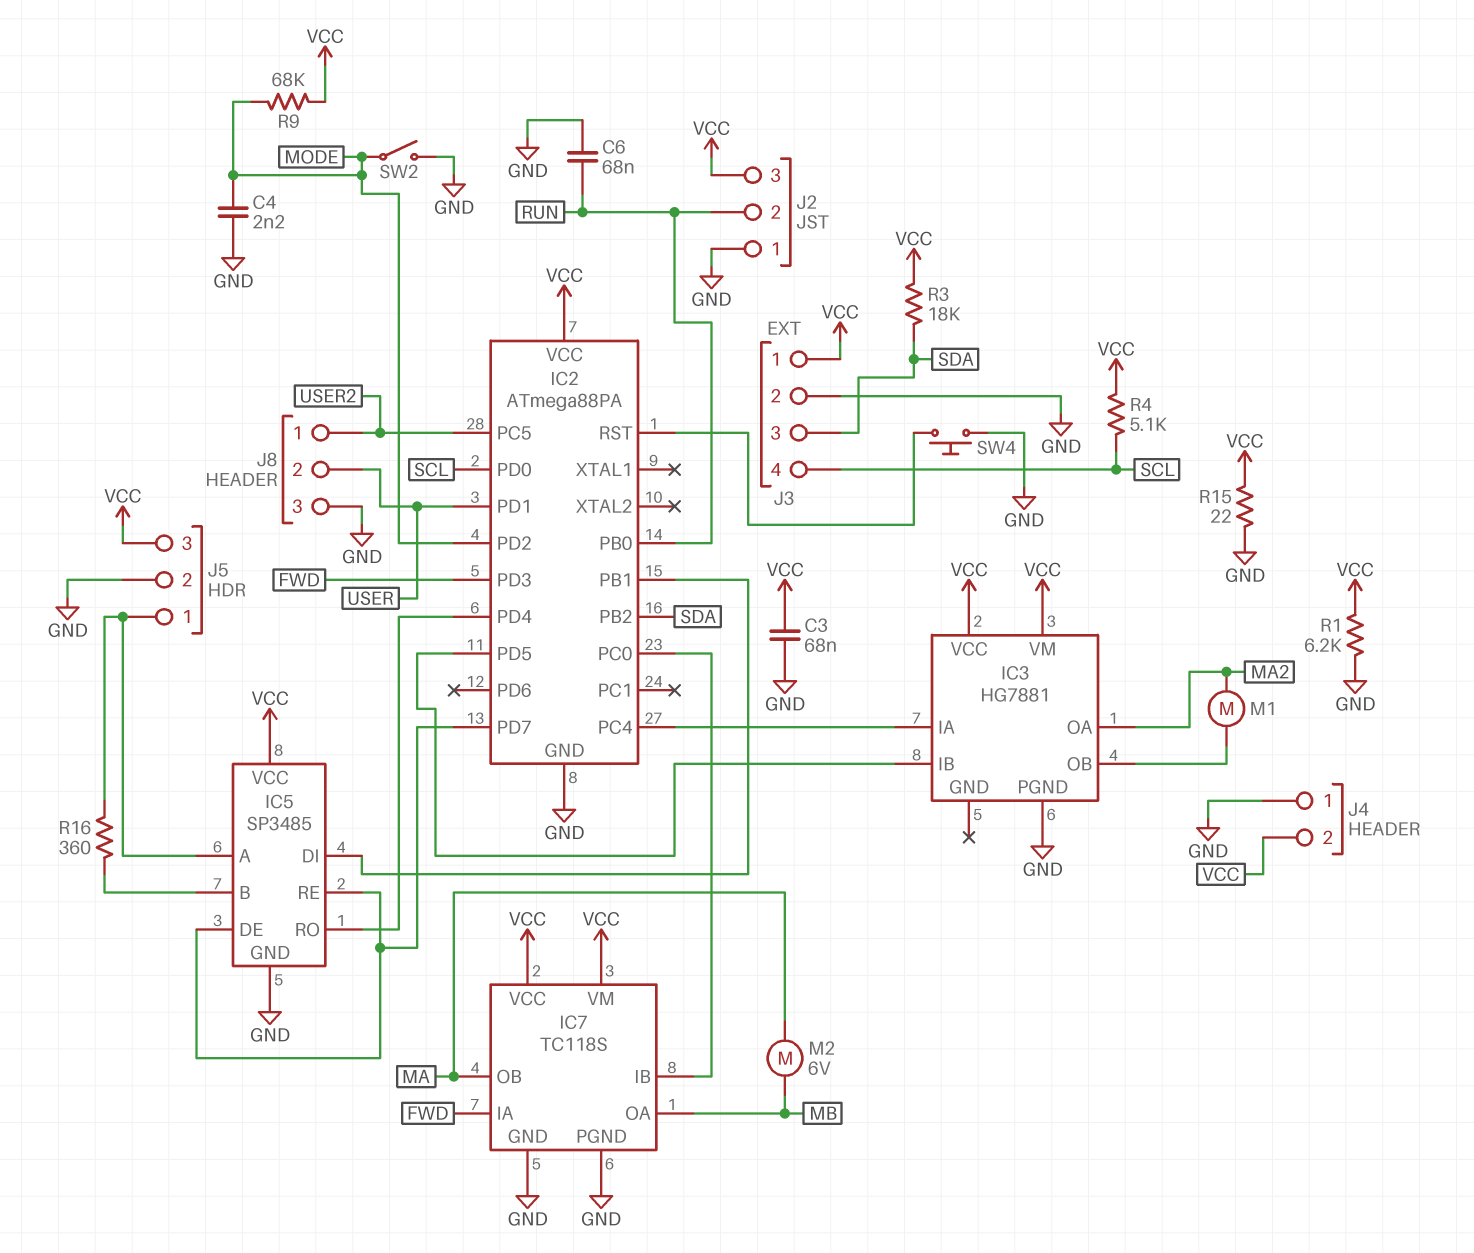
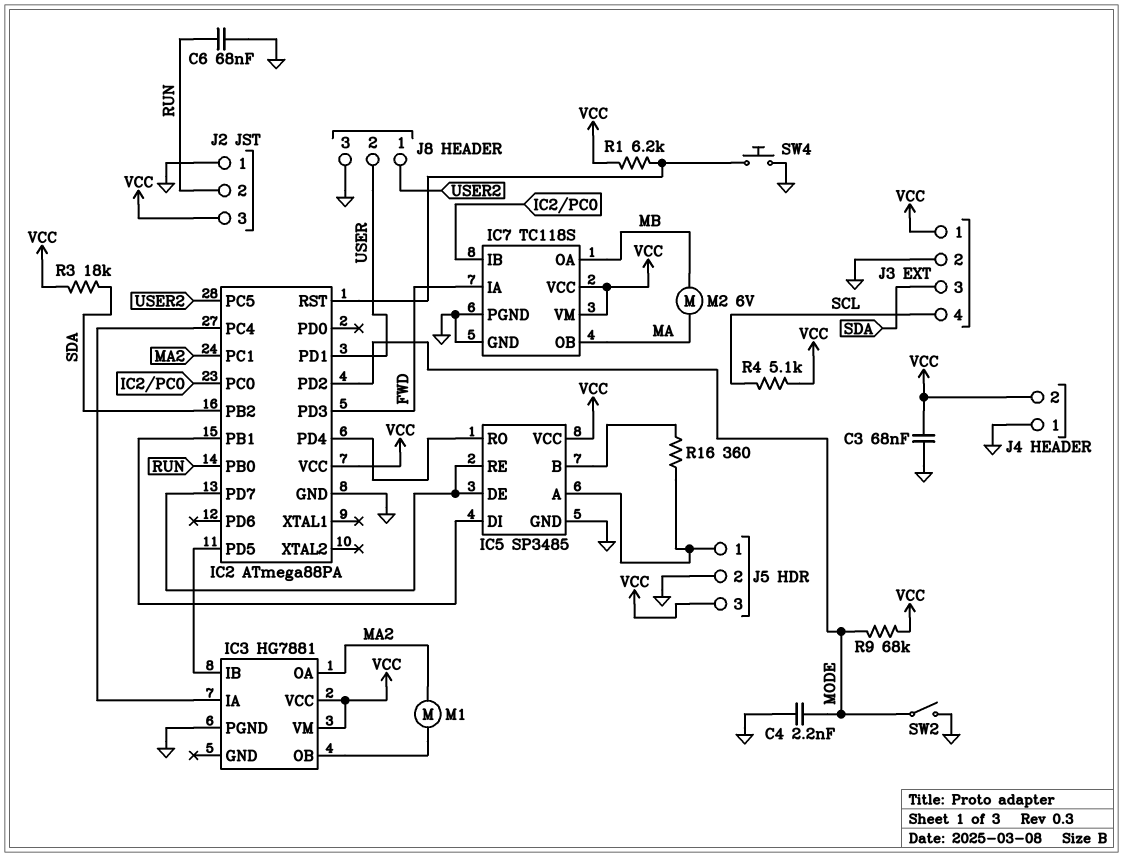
IC2 pin PC1: none -> MA2
IC2 pin PD0: SCL -> none
R1: 6.2k (GND, VCC) -> 6.2k (IC2/RST, VCC)
R15: 22 (GND, VCC) -> none

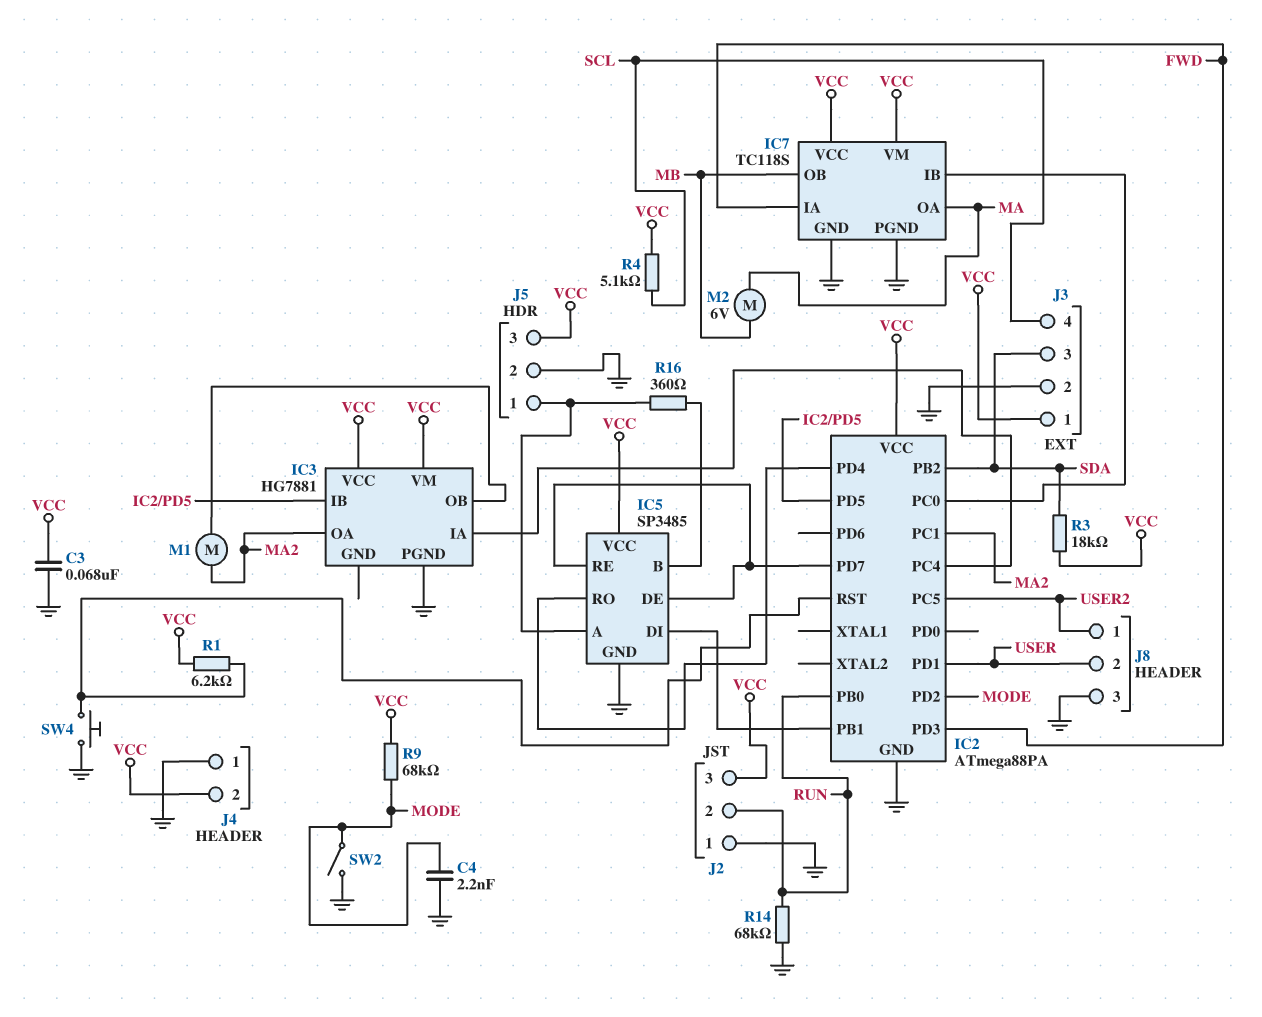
C6: 68nF (GND, RUN) -> none
IC7 pin OA: MB -> MA
IC7 pin OB: MA -> MB
R14: none -> 68k (GND, RUN)

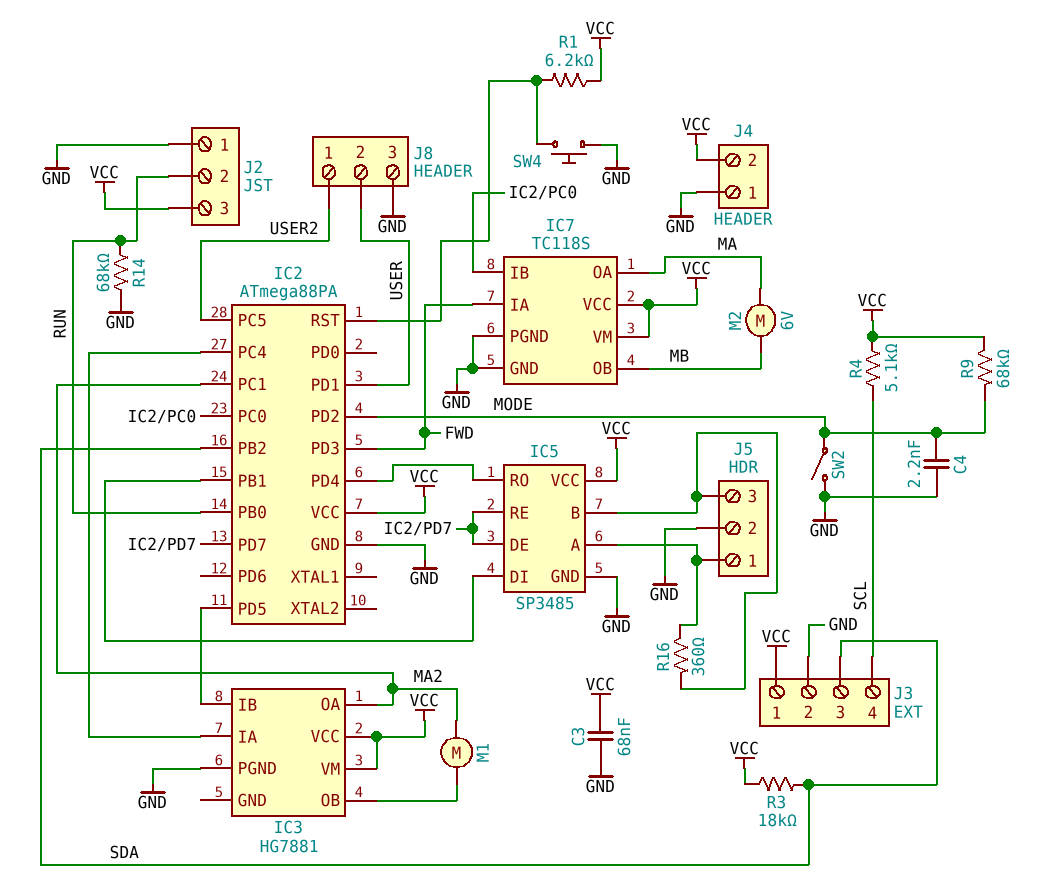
J5 pin 3: VCC -> IC5/B

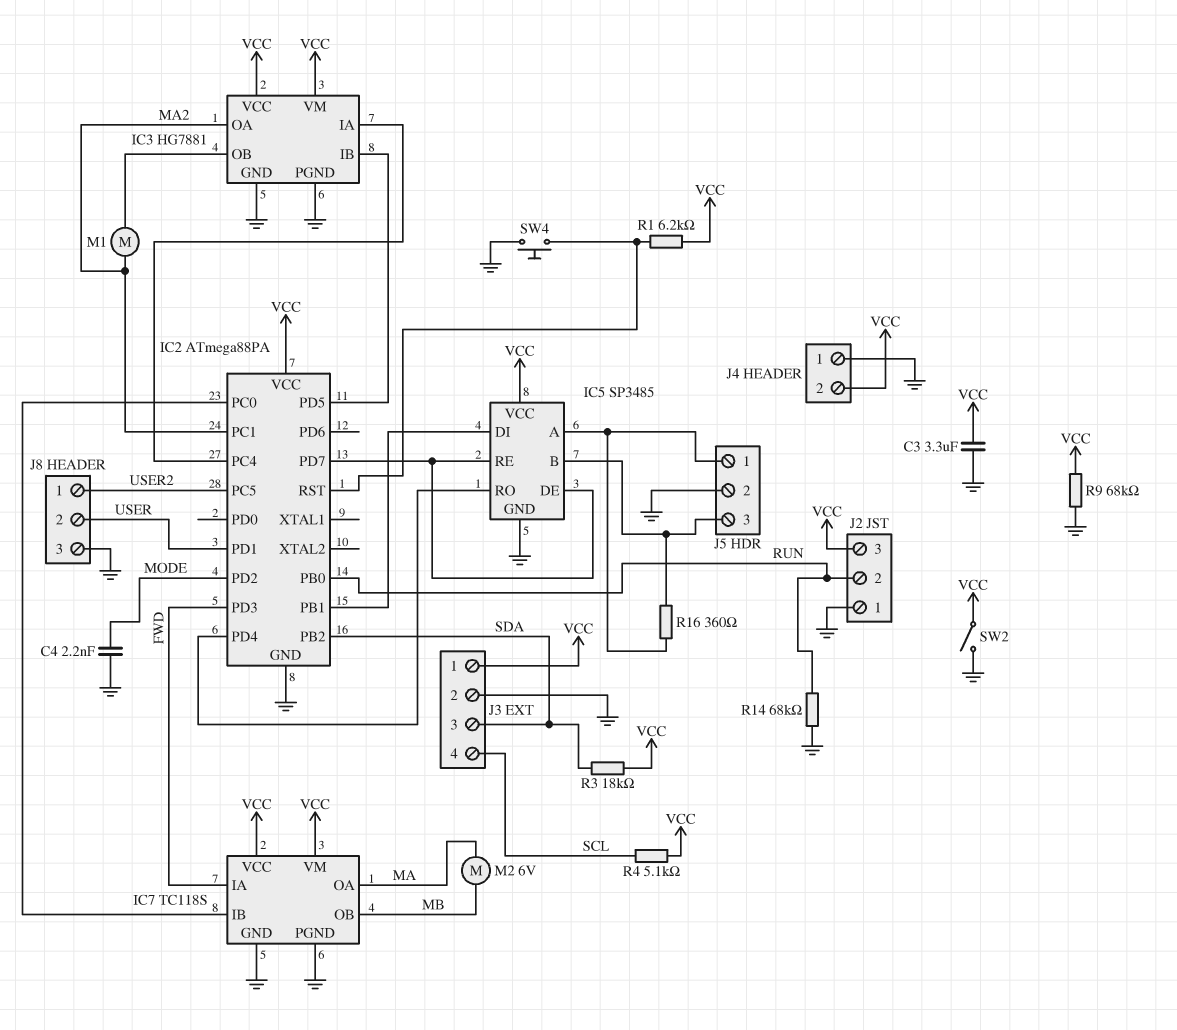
C3: 68nF (GND, VCC) -> 3.3uF (GND, VCC)
IC3 pin GND: none -> GND
R9: 68k (MODE, VCC) -> 68k (GND, VCC)
SW2: switch (GND, MODE) -> switch (GND, VCC)

